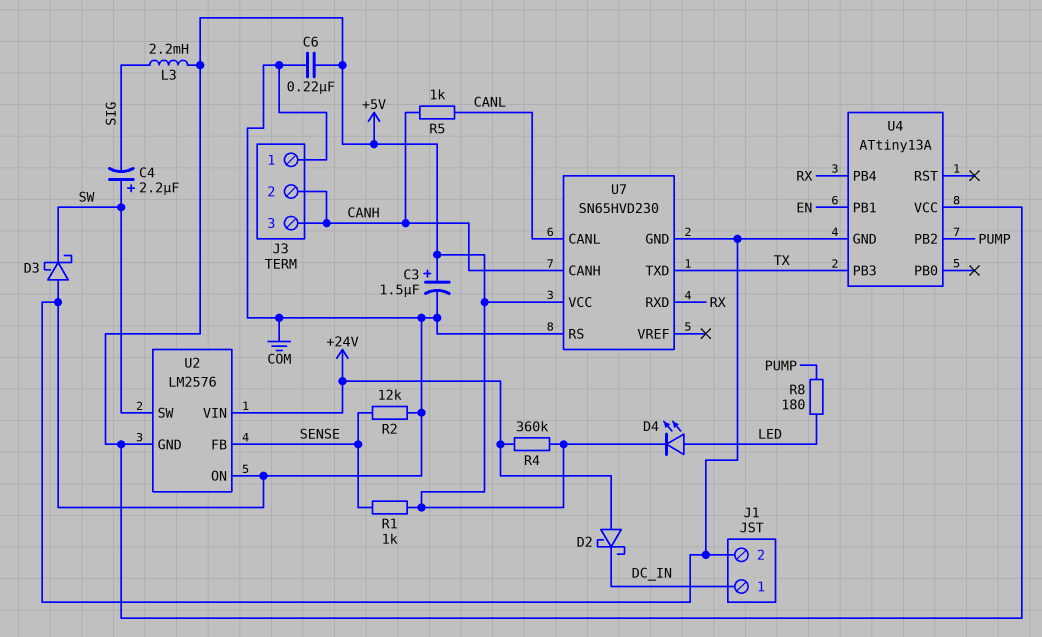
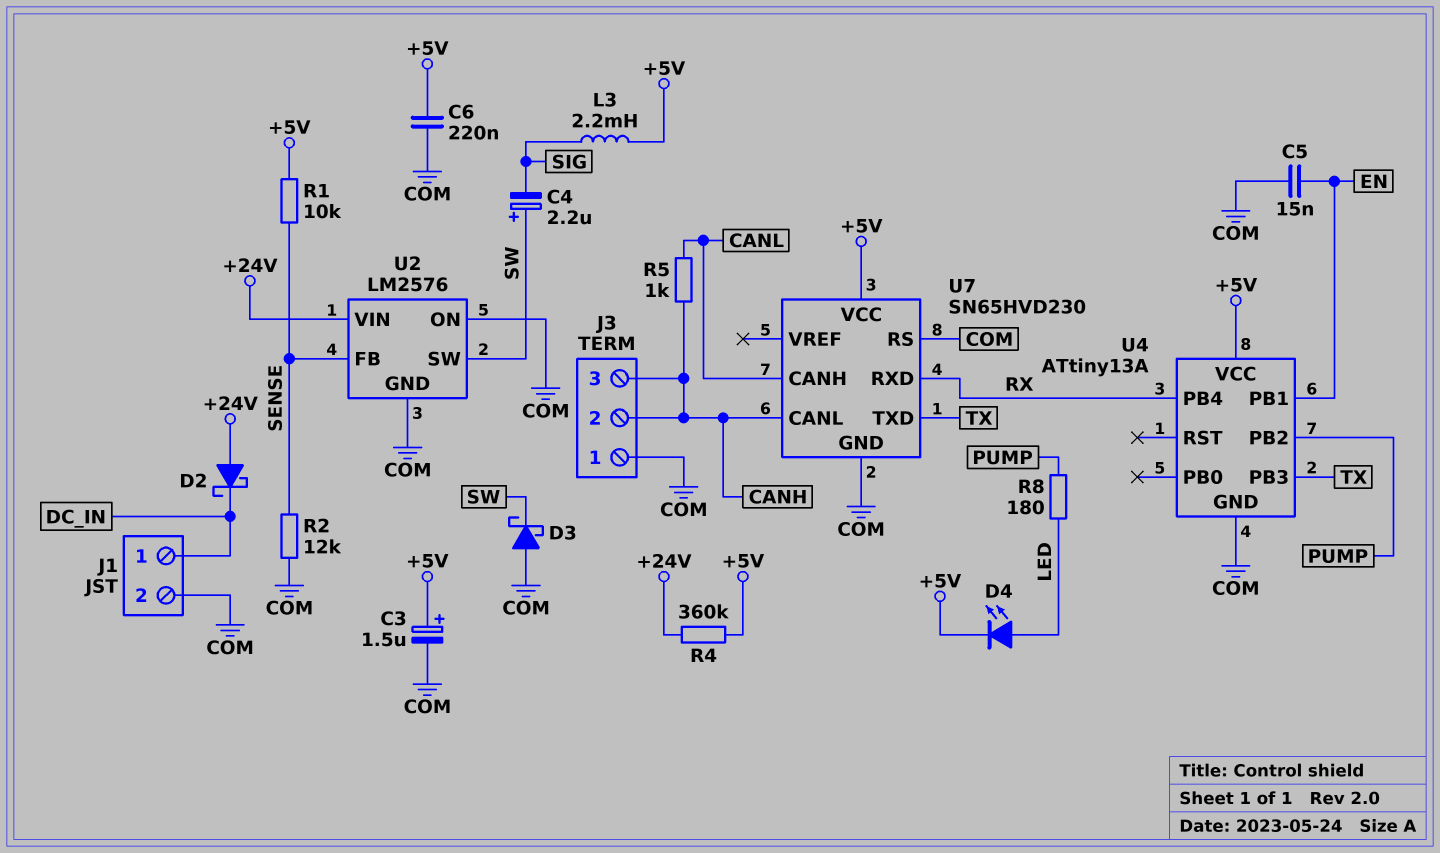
C5: none -> 15nF (COM, EN)
R1: 1k (+5V, SENSE) -> 10k (+5V, SENSE)
U2 pin GND: +5V -> COM
U7 pin CANH: CANH -> CANL
U7 pin CANL: CANL -> CANH

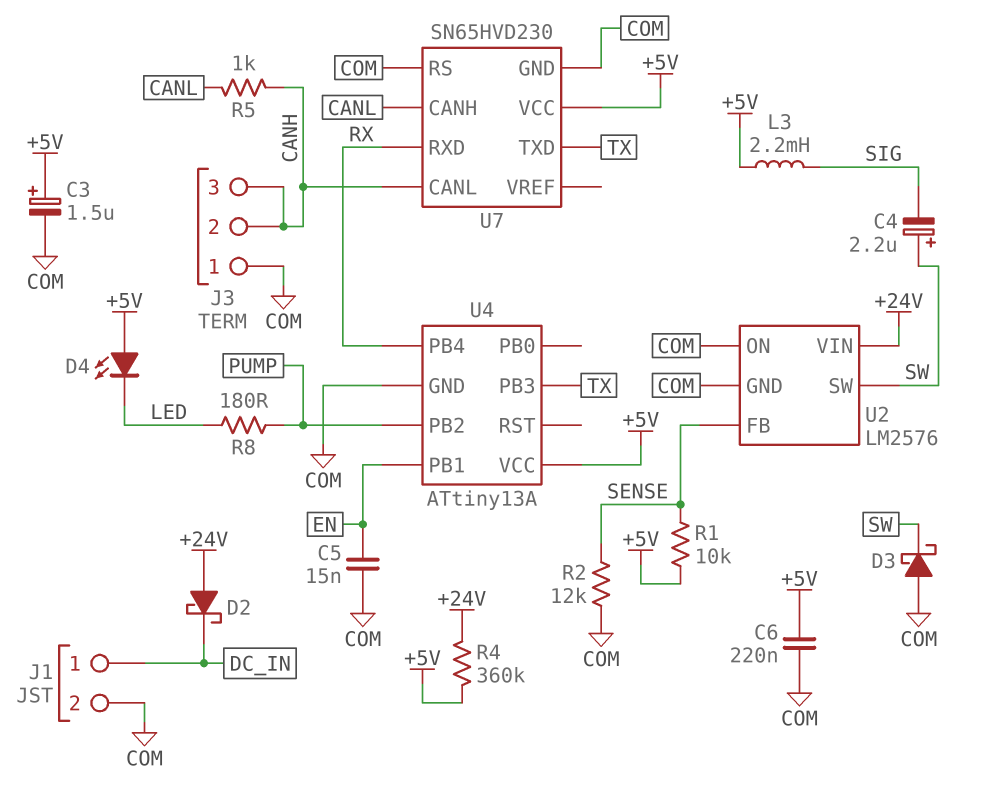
D4: LED (A LED, K +5V) -> LED (A +5V, K LED)

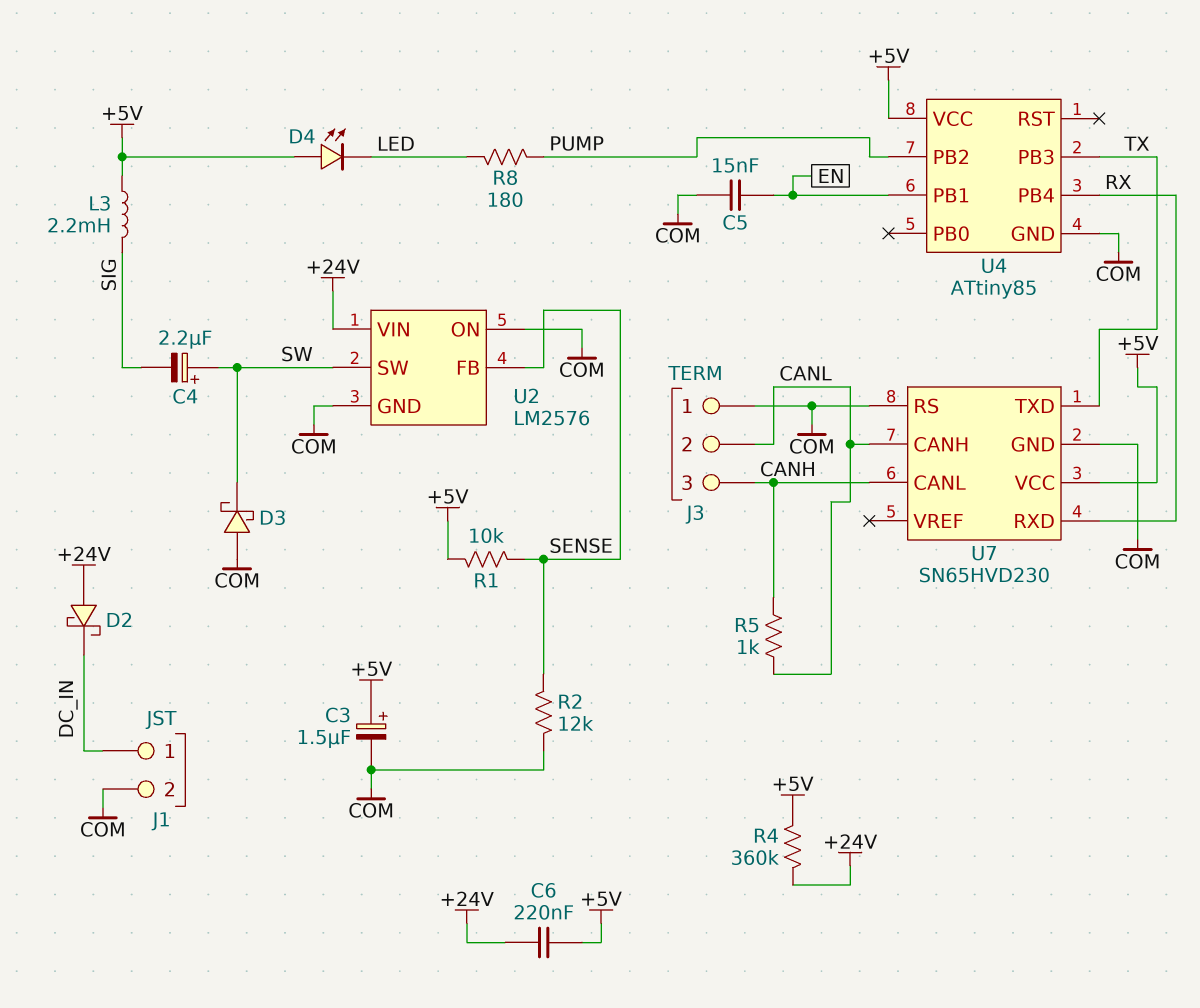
C6: 220nF (+5V, COM) -> 220nF (+5V, +24V)
J3 pin 2: CANH -> CANL
U4: ATtiny13A -> ATtiny85

